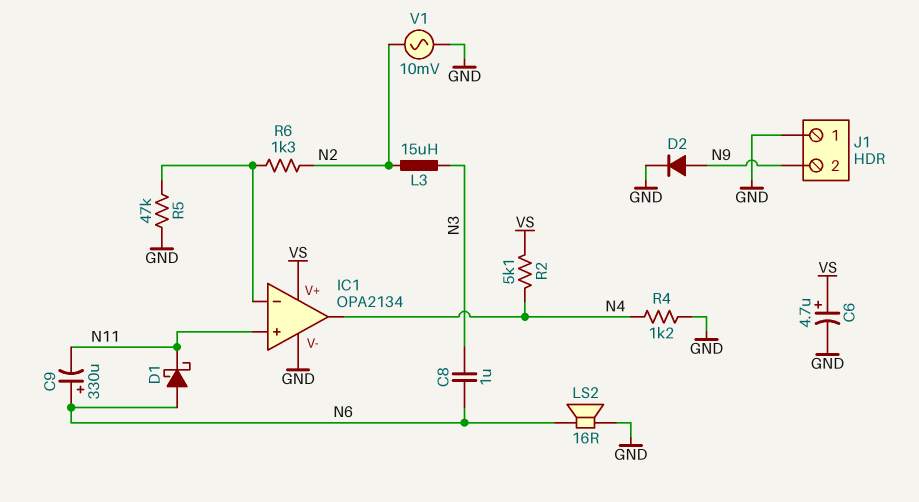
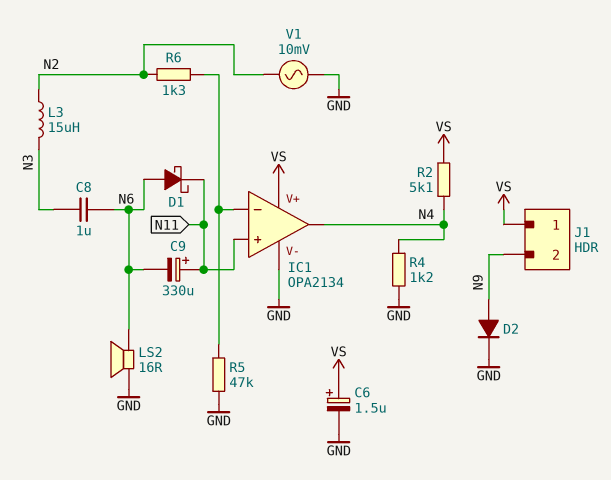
C6: 4.7uF (plus VS, minus GND) -> 1.5uF (plus VS, minus GND)
C9: 330uF (plus N6, minus N11) -> 330uF (plus N11, minus N6)
J1 pin 1: GND -> VS

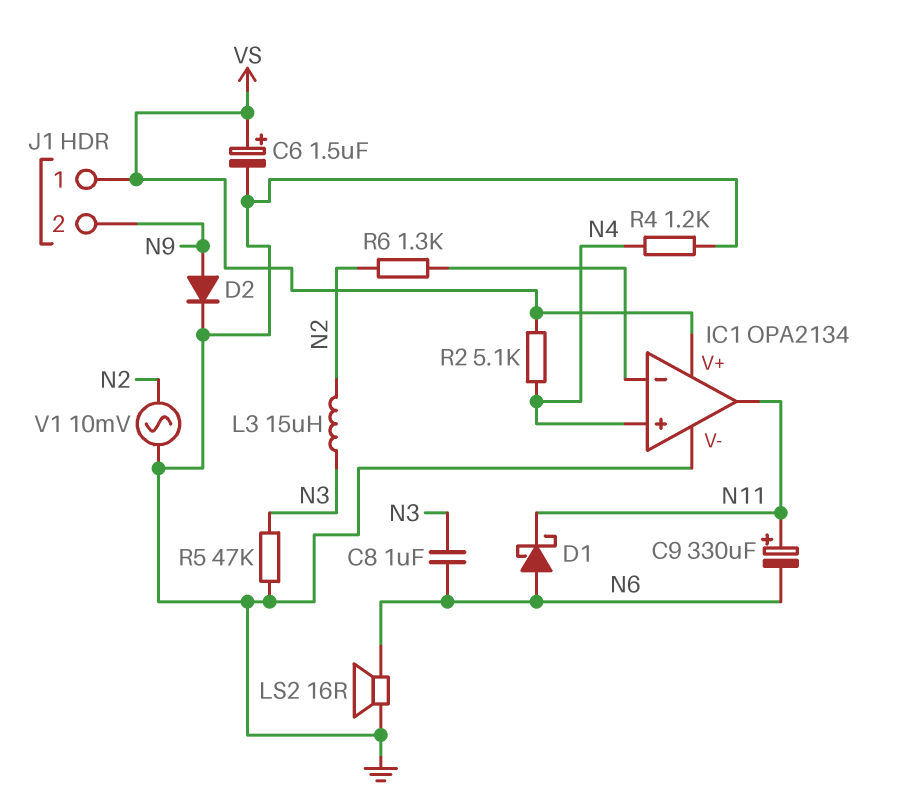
IC1 pin in+: N11 -> N4
IC1 pin out: N4 -> N11
R5: 47k (GND, IC1/in-) -> 47k (GND, N3)

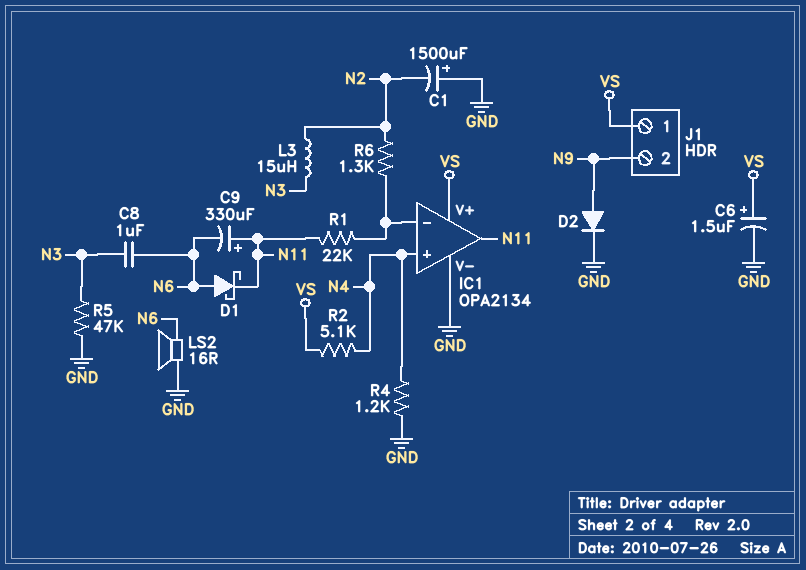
C1: none -> 1500uF (plus GND, minus N2)
R1: none -> 22k (IC1/in-, N11)
V1: AC 10mV (GND, N2) -> none

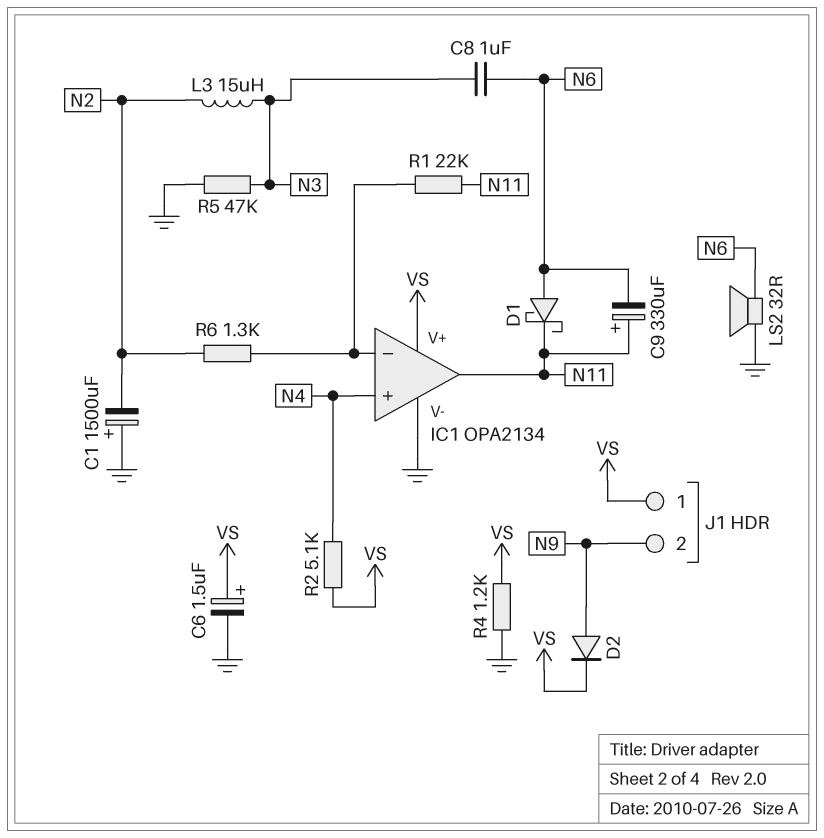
D2: diode (A N9, K GND) -> diode (A N9, K VS)
LS2: speaker 16R (GND, N6) -> speaker 32R (GND, N6)
R4: 1.2k (GND, N4) -> 1.2k (GND, VS)

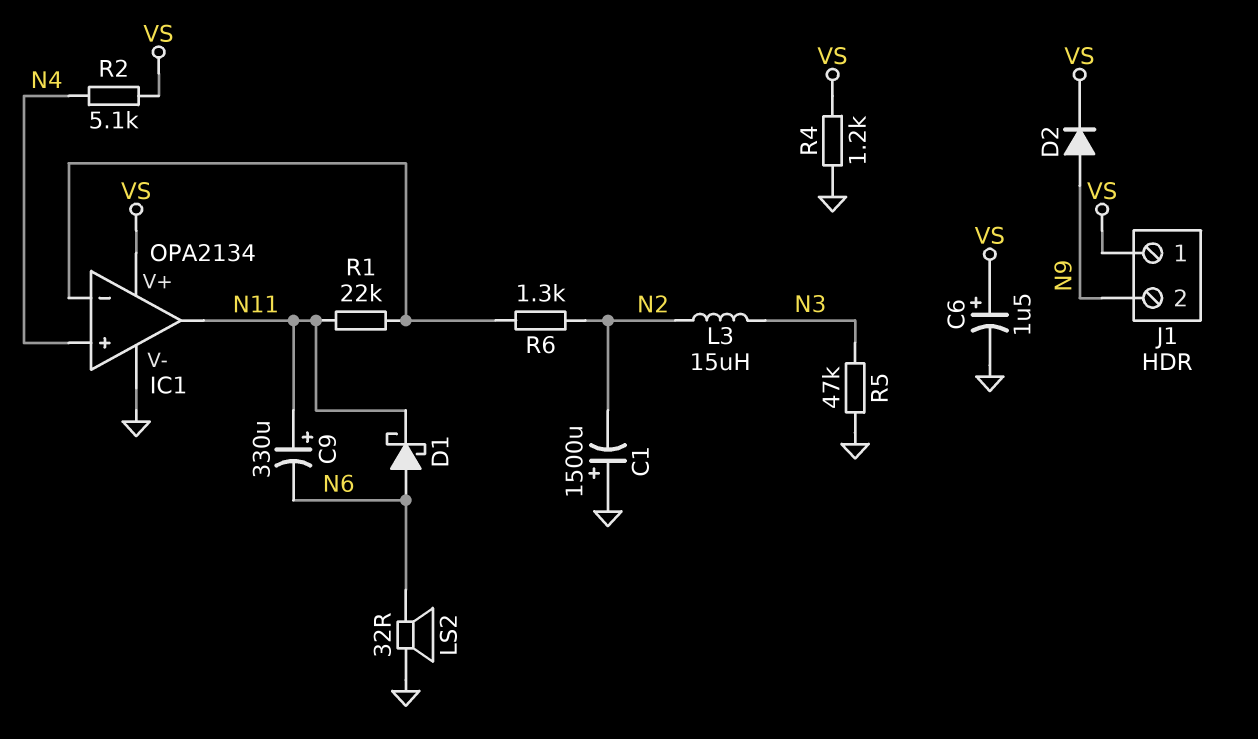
C8: 1uF (N3, N6) -> none

